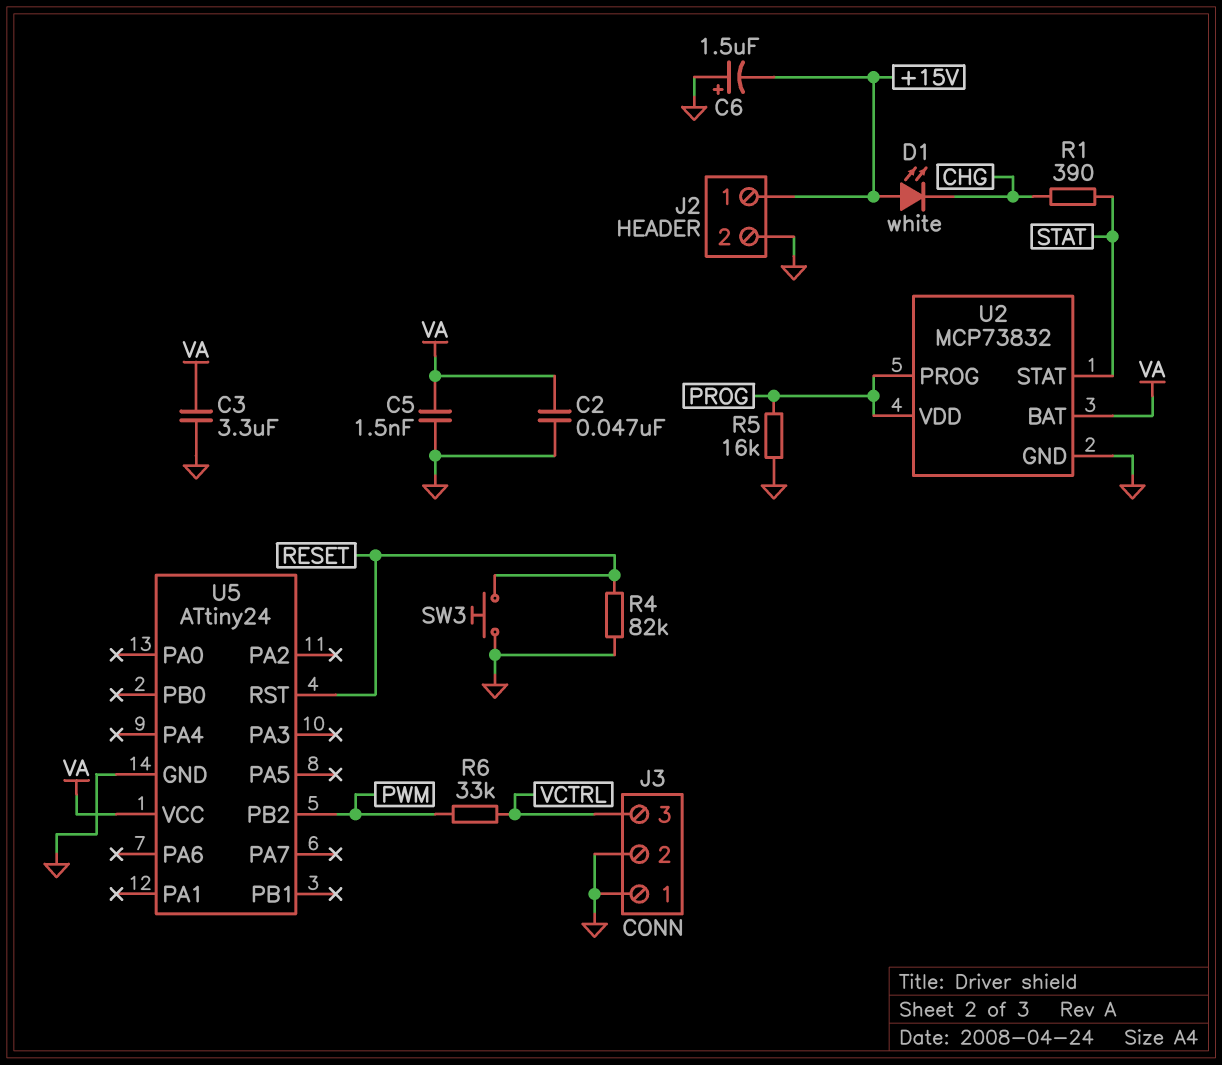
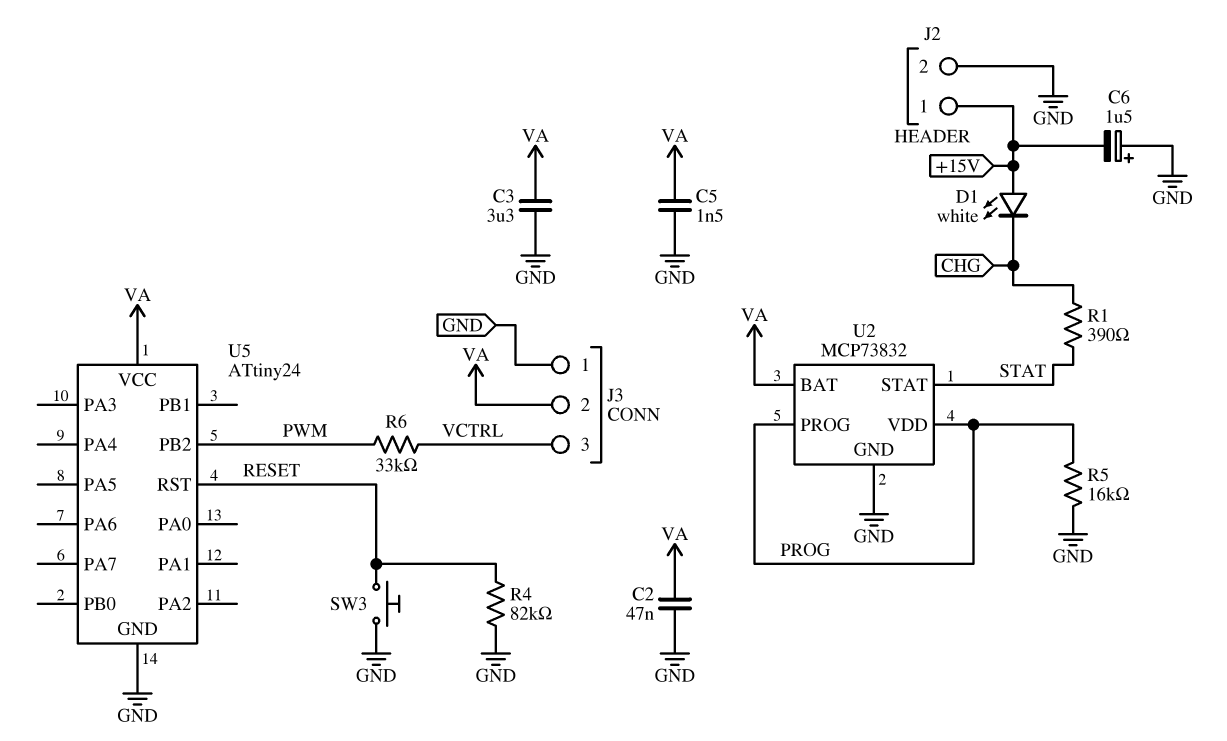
J3 pin 2: GND -> VA

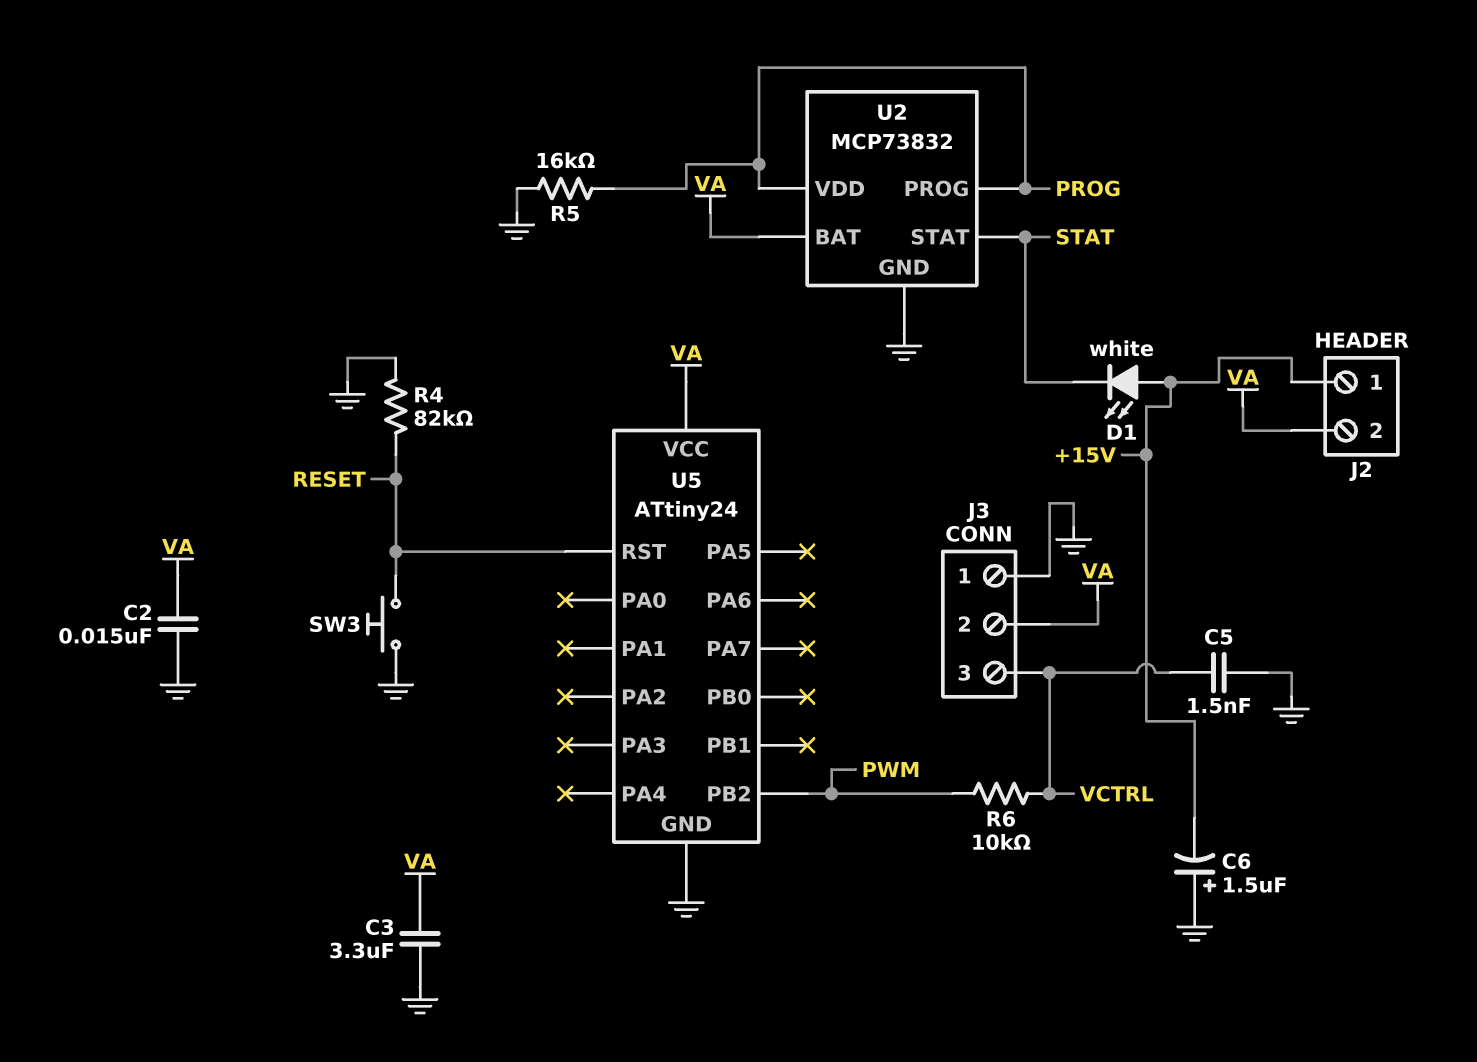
C2: 47nF (GND, VA) -> 15nF (GND, VA)
C5: 1.5nF (GND, VA) -> 1.5nF (GND, VCTRL)
D1: LED white (A +15V, K CHG) -> LED white (A +15V, K STAT)
J2 pin 2: GND -> VA
R1: 390 (CHG, STAT) -> none
R6: 33k (PWM, VCTRL) -> 10k (PWM, VCTRL)

